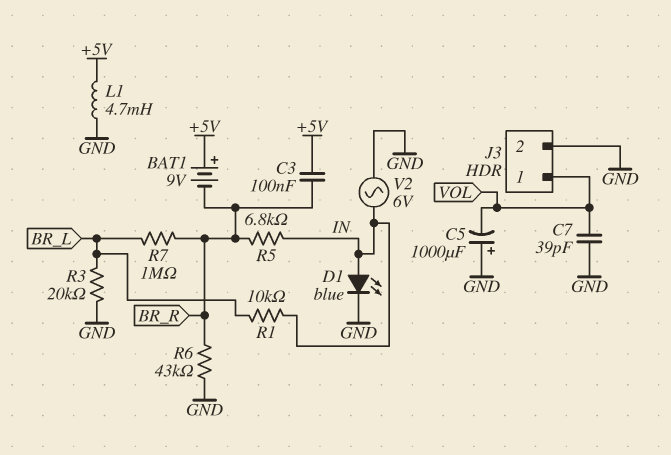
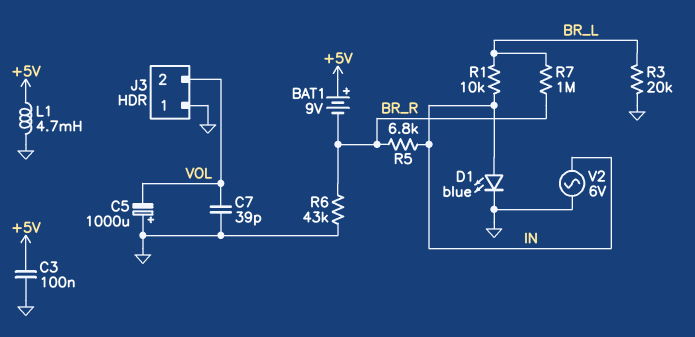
C3: 100nF (+5V, BR_R) -> 100nF (+5V, GND)
J3 pin 1: VOL -> GND
J3 pin 2: GND -> VOL

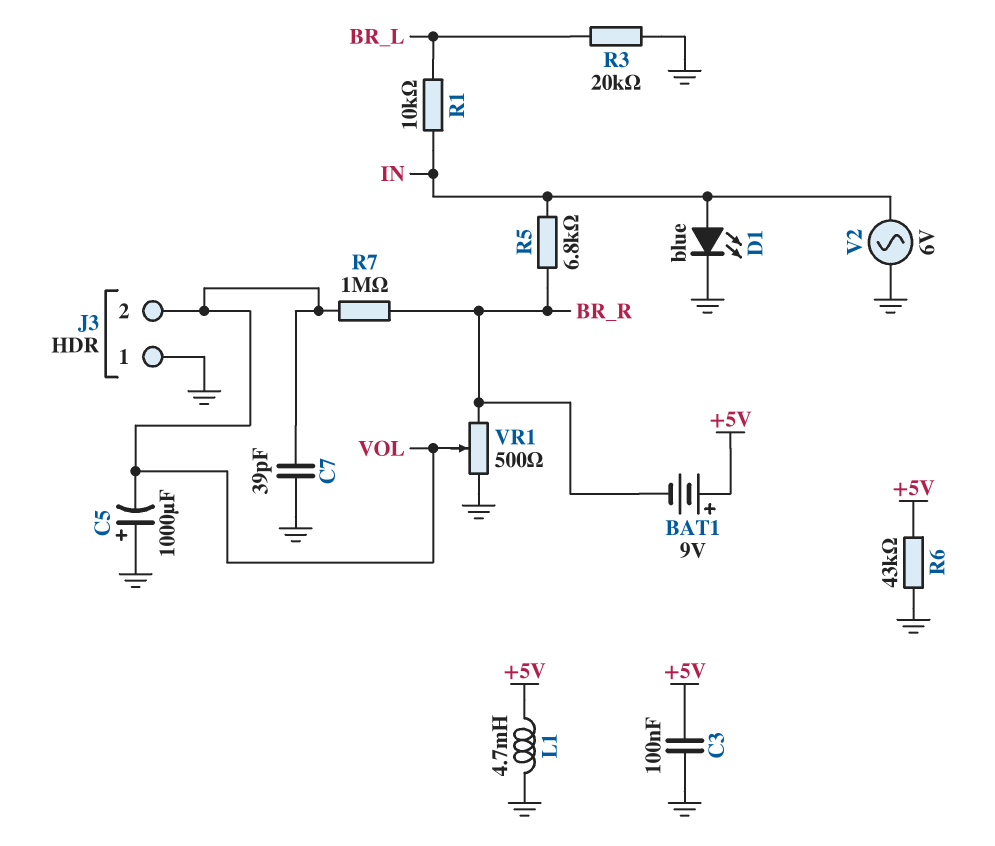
R6: 43k (BR_R, GND) -> 43k (+5V, GND)
R7: 1M (BR_L, BR_R) -> 1M (BR_R, VOL)
VR1: none -> 500 (BR_R, GND, wiper VOL)

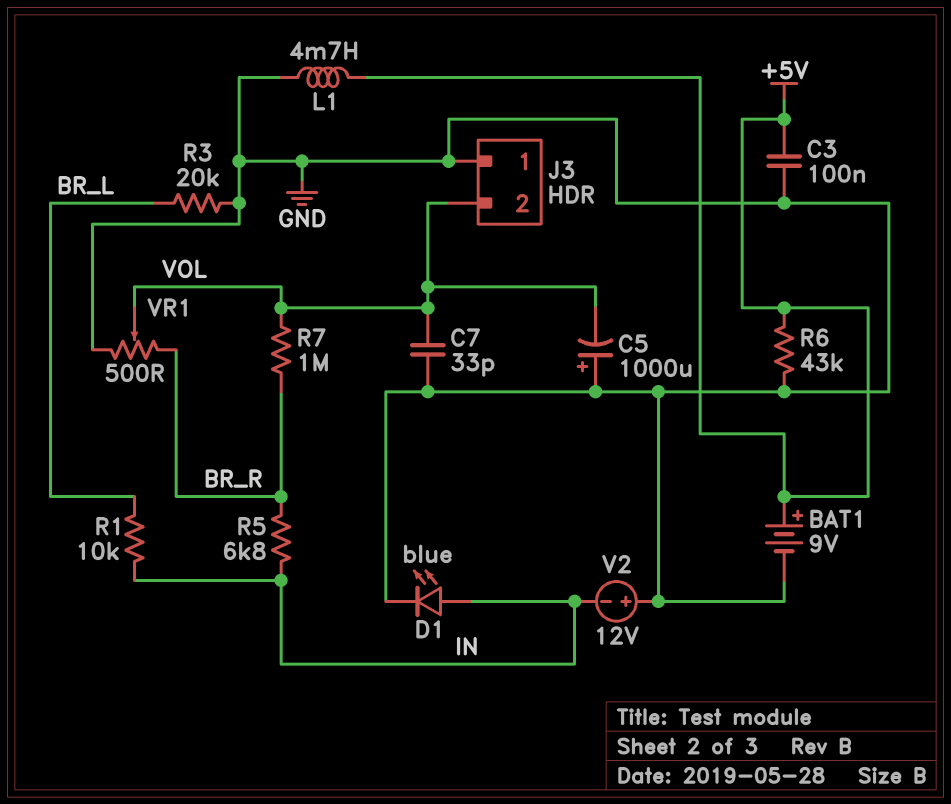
BAT1: 9V (plus +5V, minus BR_R) -> 9V (plus +5V, minus GND)
C7: 39pF (GND, VOL) -> 33pF (GND, VOL)
V2: AC 6V (GND, IN) -> 12V (plus GND, minus IN)

